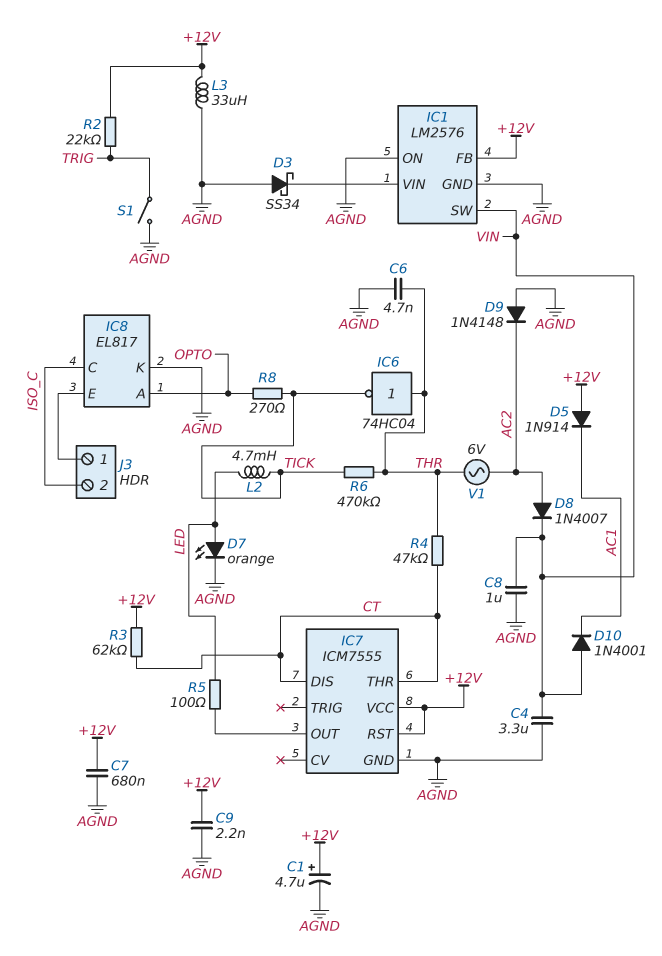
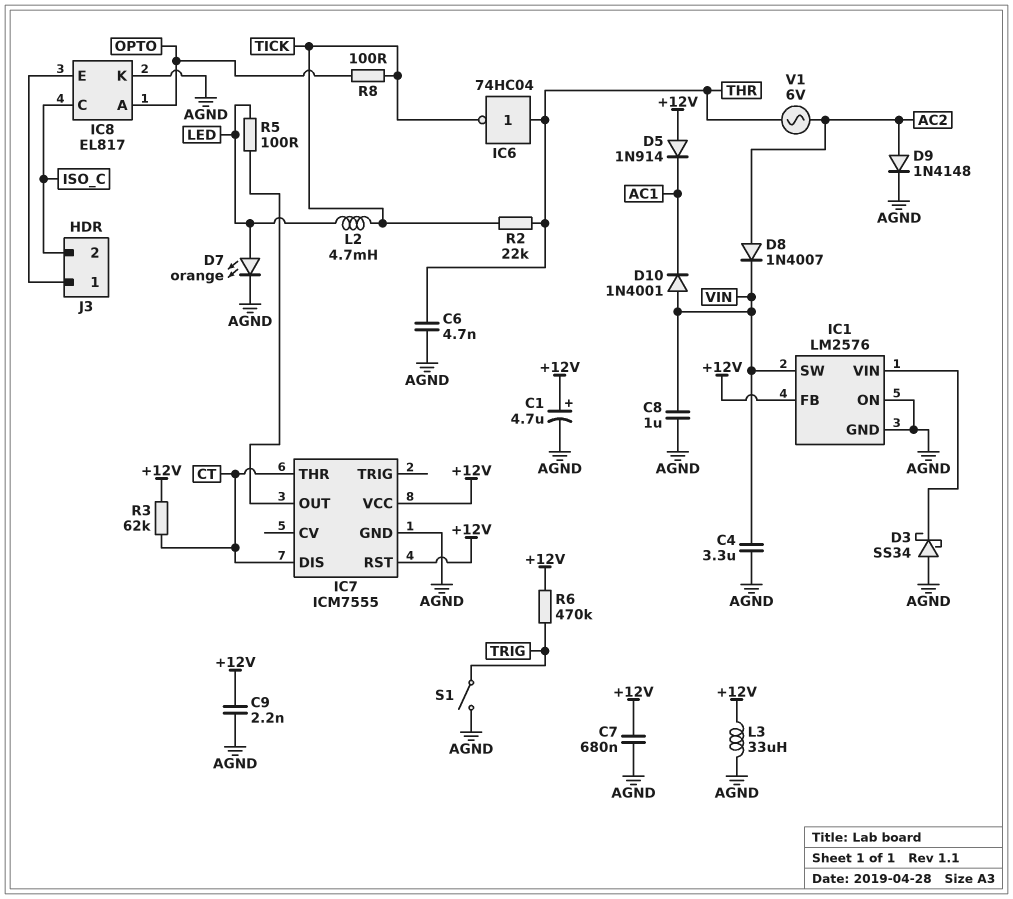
D9: diode 1N4148 (A AGND, K AC2) -> diode 1N4148 (A AC2, K AGND)
R2: 22k (+12V, TRIG) -> 22k (THR, TICK)
R4: 47k (CT, THR) -> none
R6: 470k (THR, TICK) -> 470k (+12V, TRIG)
R8: 270 (OPTO, TICK) -> 100 (OPTO, TICK)

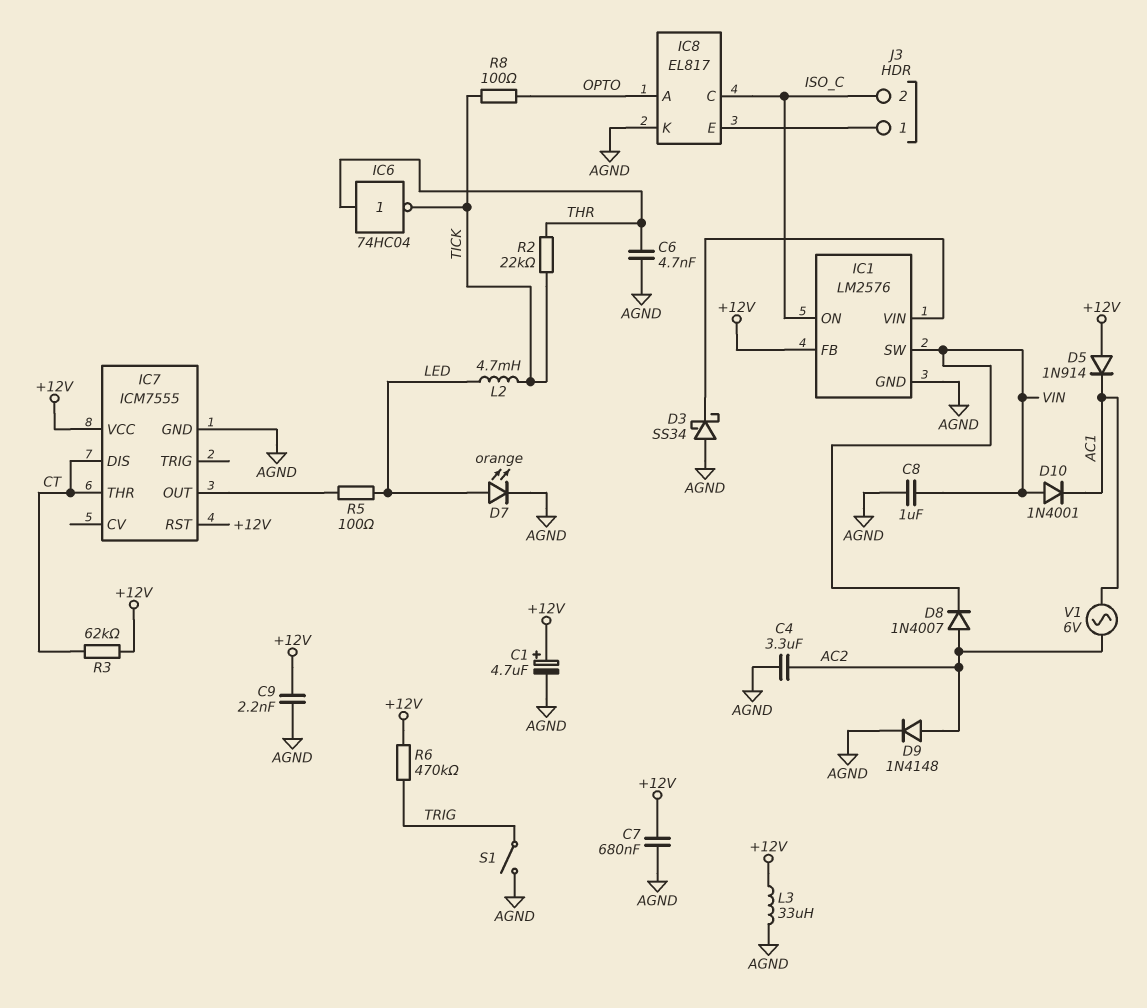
C4: 3.3uF (AGND, VIN) -> 3.3uF (AC2, AGND)
IC1 pin ON: AGND -> ISO_C
V1: AC 6V (AC2, THR) -> AC 6V (AC1, AC2)

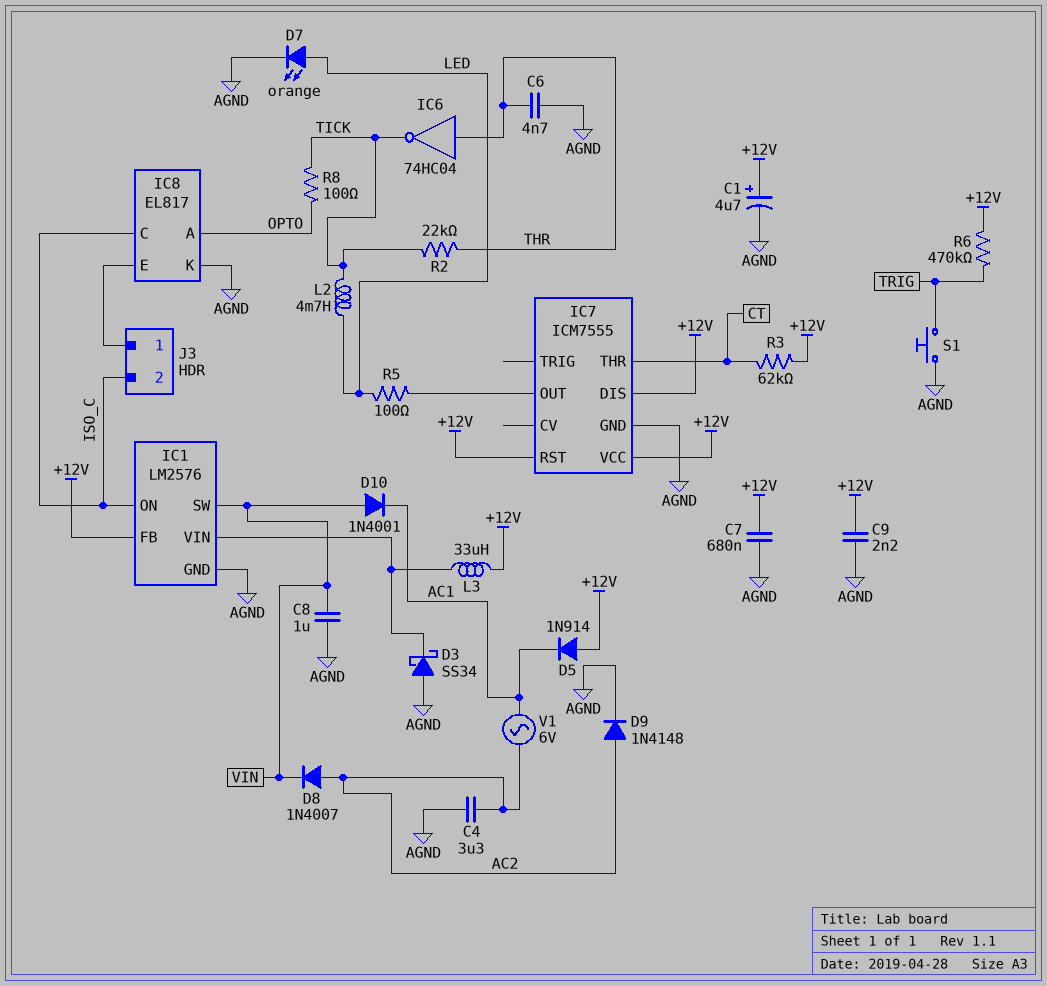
IC7 pin DIS: CT -> +12V
L3: 33uH (+12V, AGND) -> 33uH (+12V, IC1/VIN)
S1: switch (AGND, TRIG) -> button (AGND, TRIG)

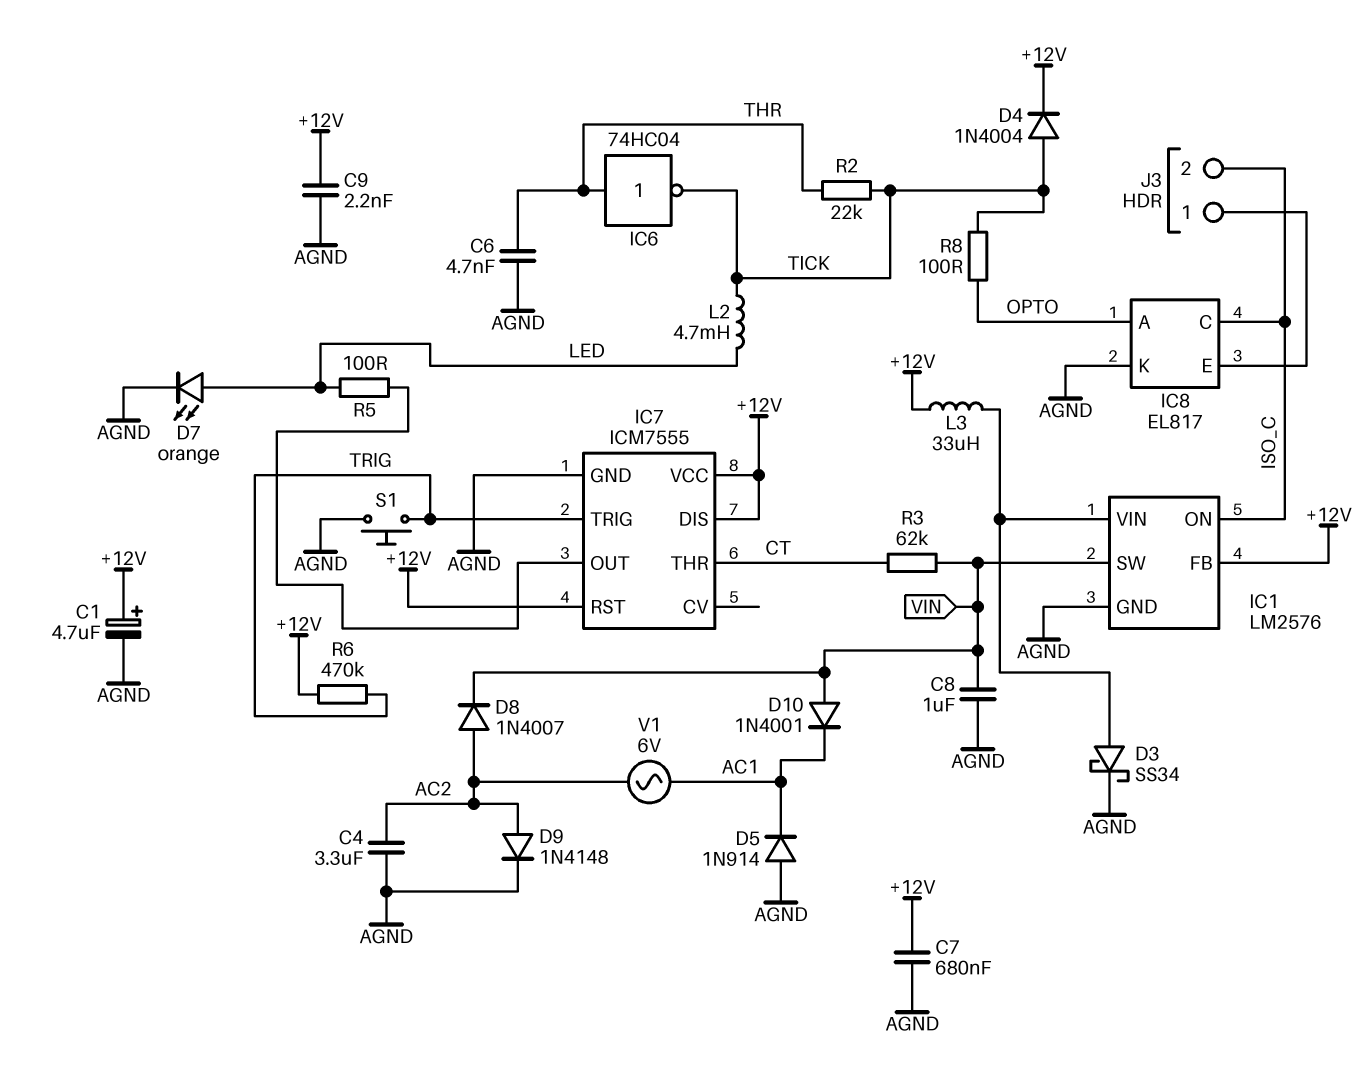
D3: schottky SS34 (A AGND, K IC1/VIN) -> schottky SS34 (A IC1/VIN, K AGND)
D4: none -> diode 1N4004 (A TICK, K +12V)
D5: diode 1N914 (A +12V, K AC1) -> diode 1N914 (A AGND, K AC1)
IC7 pin TRIG: none -> TRIG
R3: 62k (+12V, CT) -> 62k (CT, VIN)

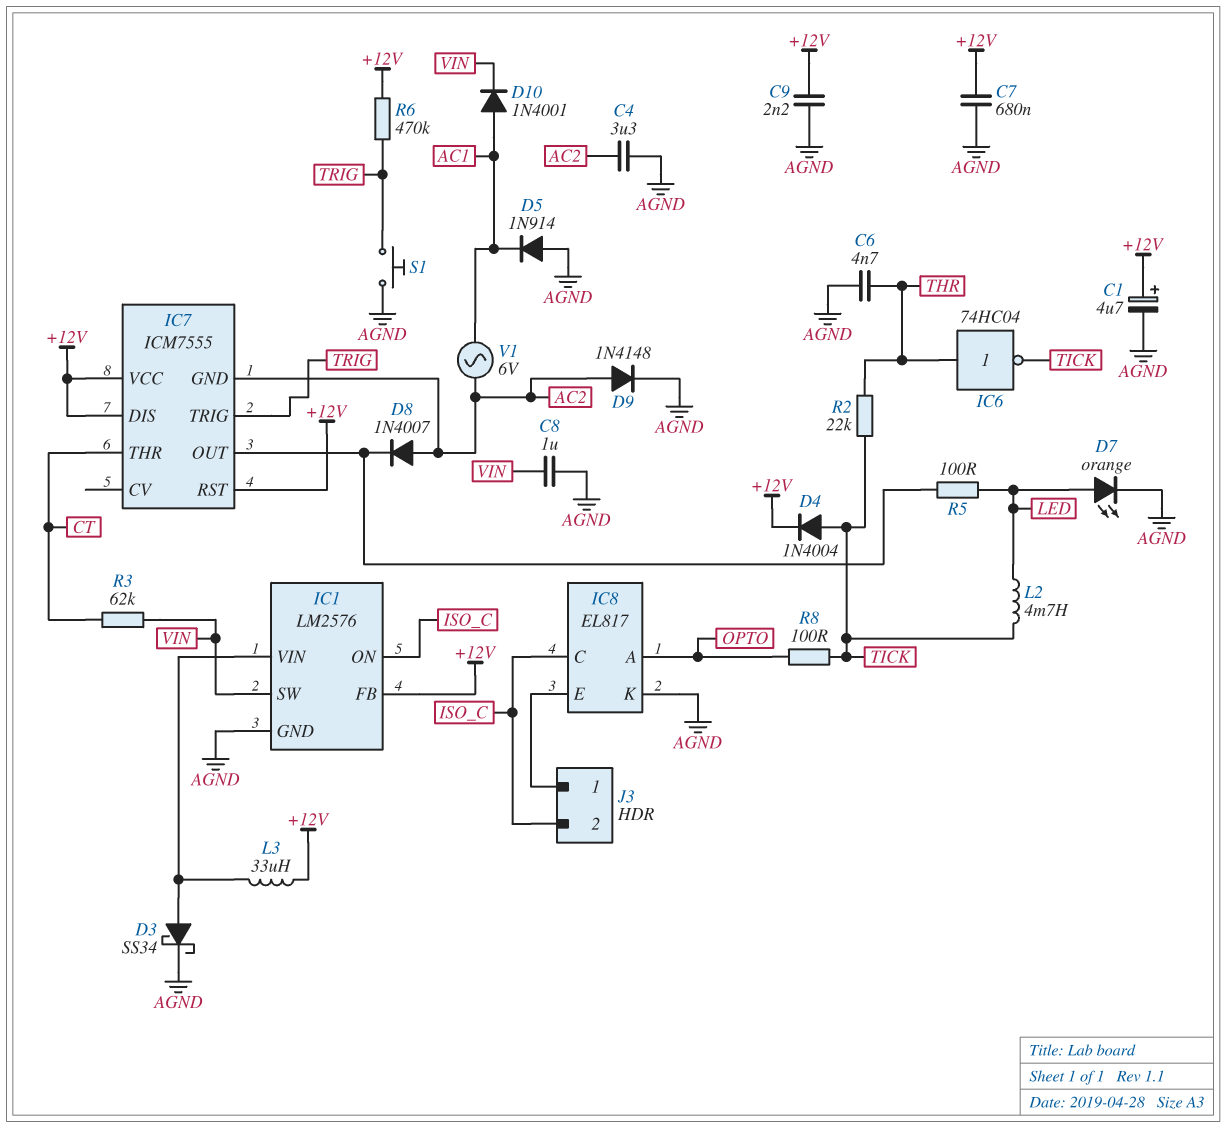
D8: diode 1N4007 (A AC2, K VIN) -> diode 1N4007 (A AC2, K IC7/OUT)
D10: diode 1N4001 (A VIN, K AC1) -> diode 1N4001 (A AC1, K VIN)
IC7 pin GND: AGND -> AC2

